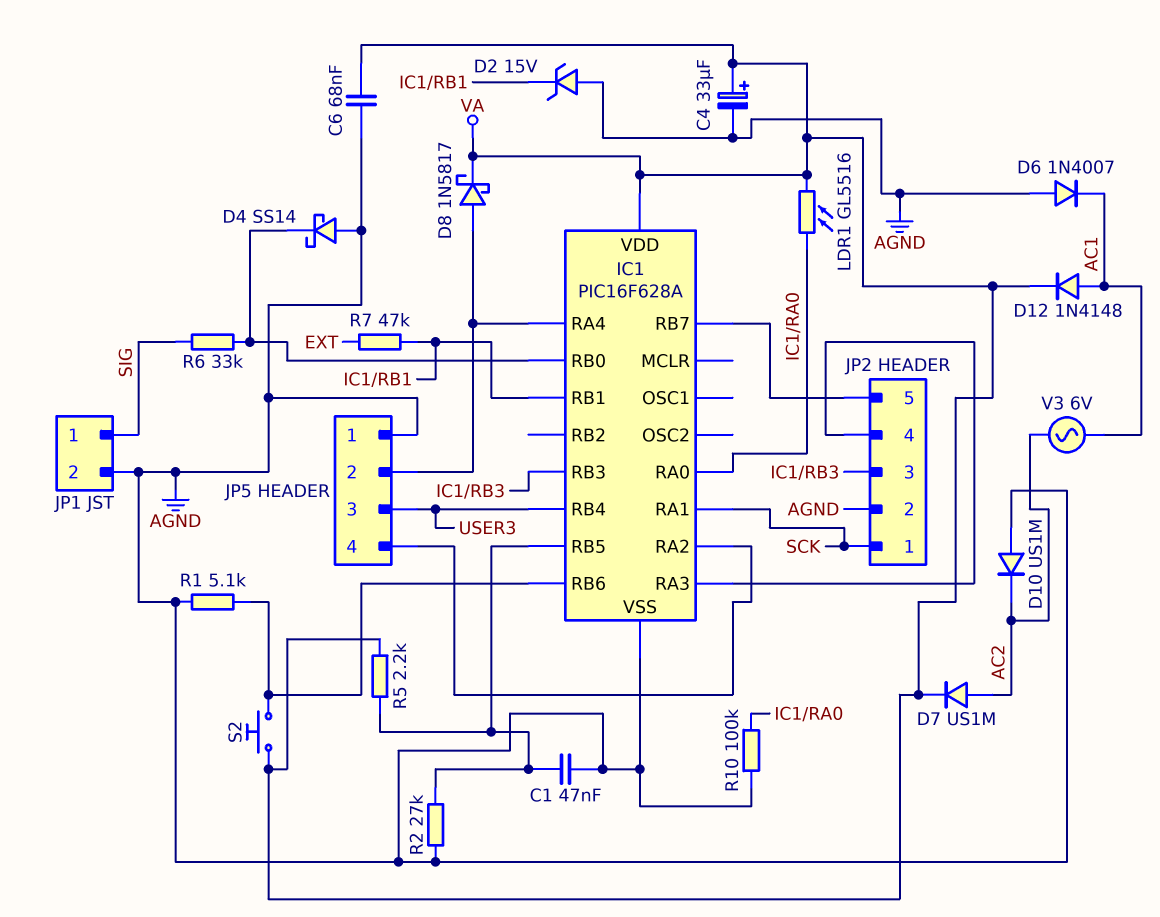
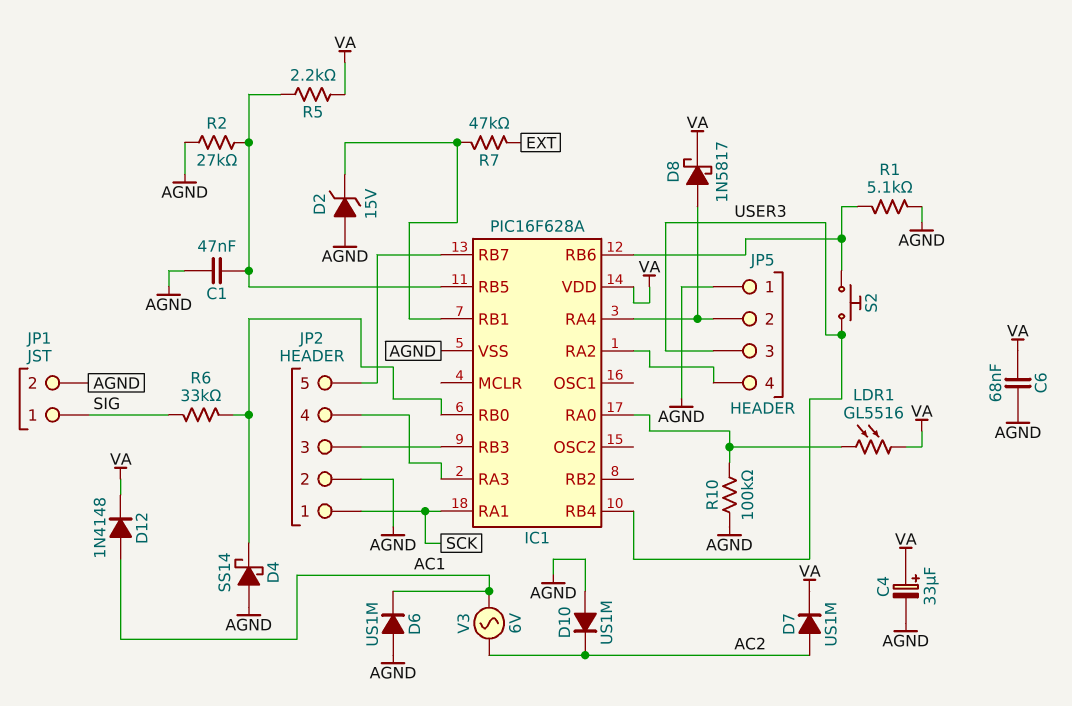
D6: diode 1N4007 (A AGND, K AC1) -> diode US1M (A AGND, K AC1)
S2: button (IC1/RB6, VA) -> button (IC1/RB6, USER3)

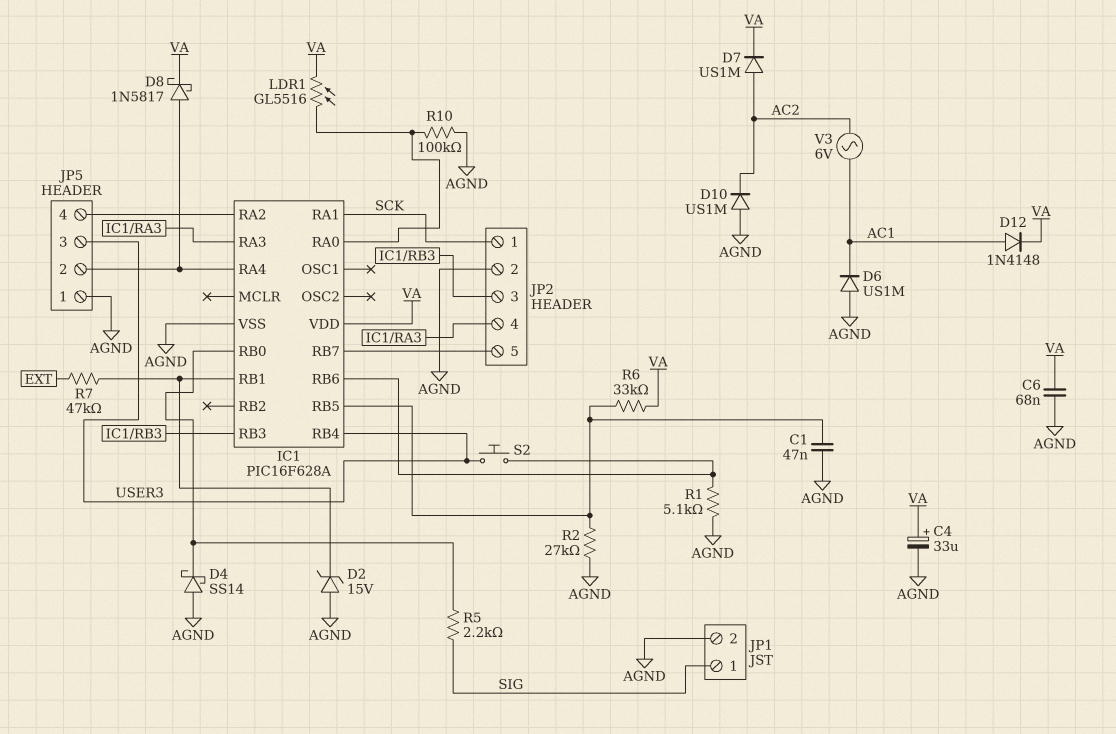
R5: 2.2k (IC1/RB5, VA) -> 2.2k (IC1/RB0, SIG)
R6: 33k (IC1/RB0, SIG) -> 33k (IC1/RB5, VA)

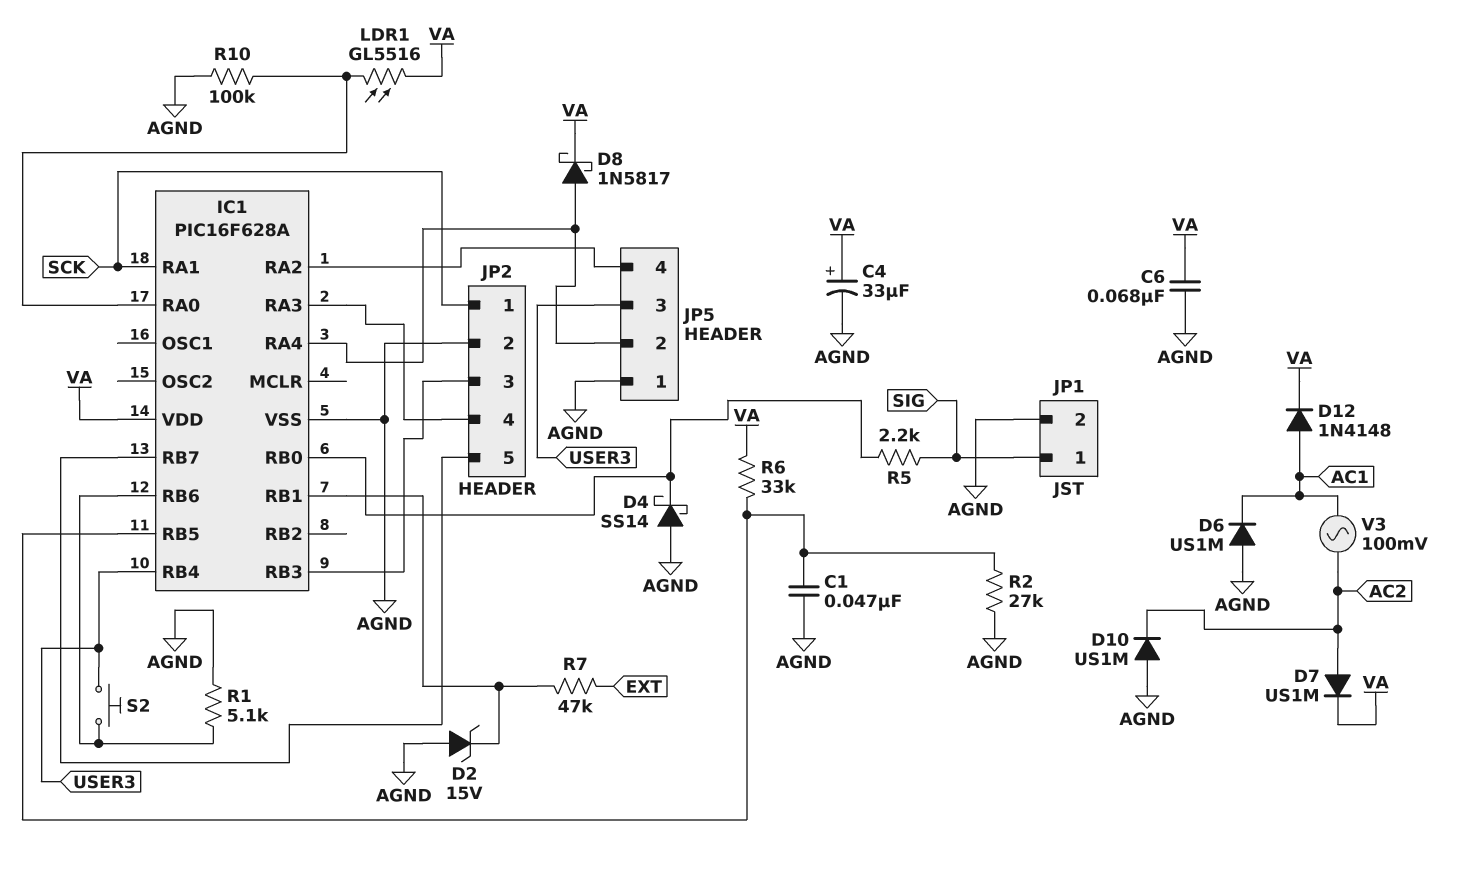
V3: AC 6V (AC1, AC2) -> AC 100mV (AC1, AC2)

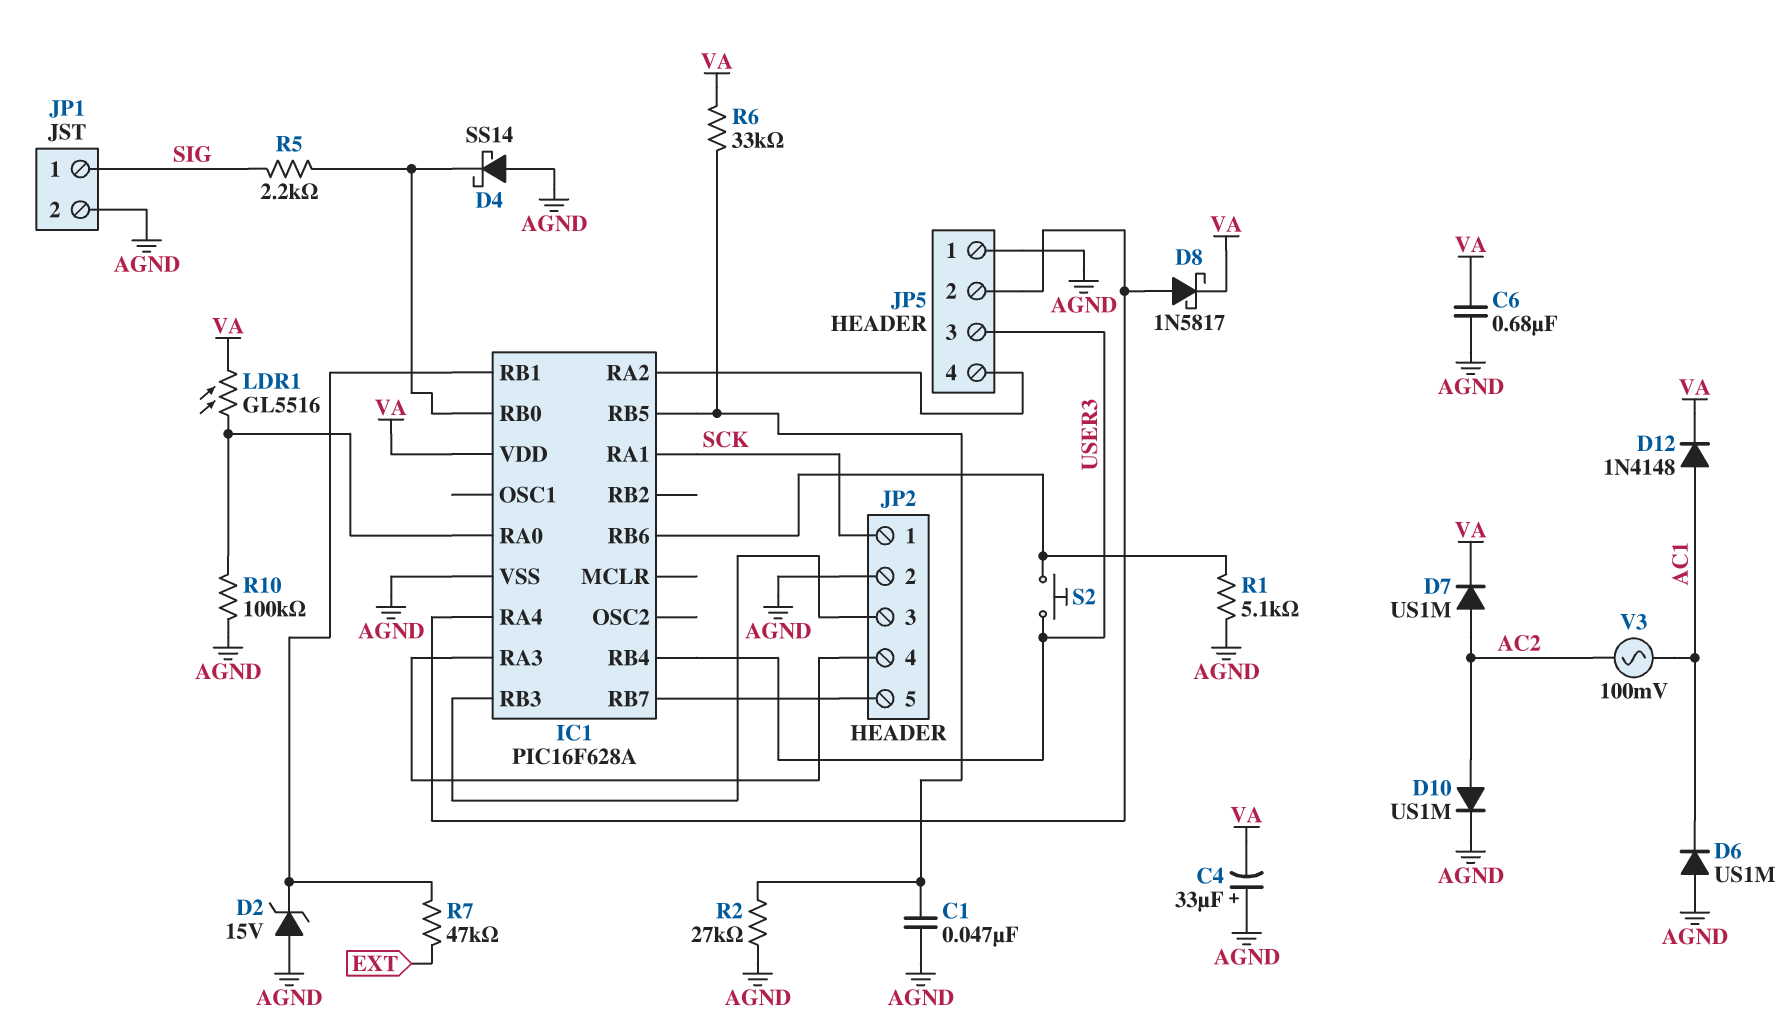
C4: 33uF (plus VA, minus AGND) -> 33uF (plus AGND, minus VA)
C6: 68nF (AGND, VA) -> 680nF (AGND, VA)
D10: diode US1M (A AGND, K AC2) -> diode US1M (A AC2, K AGND)

